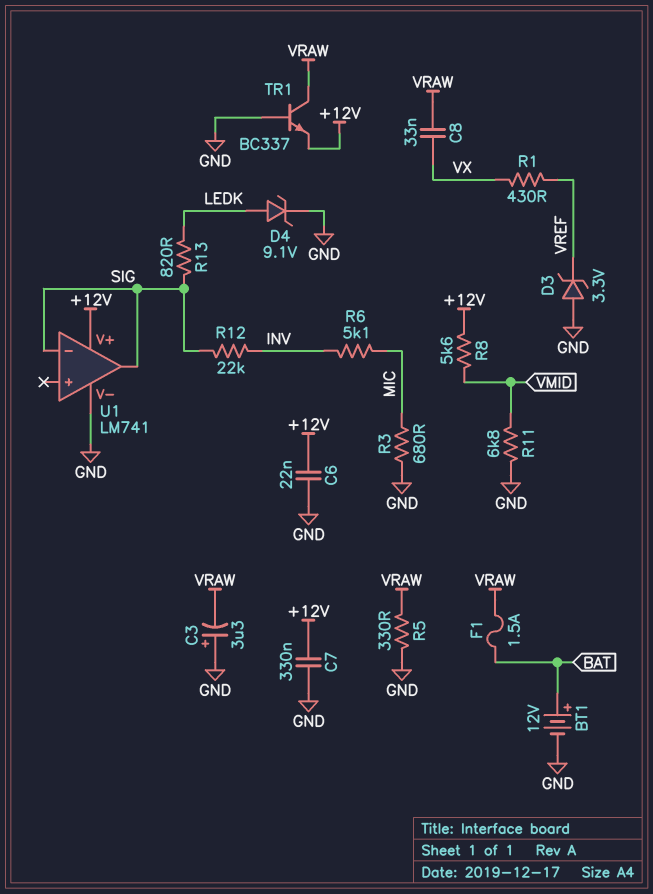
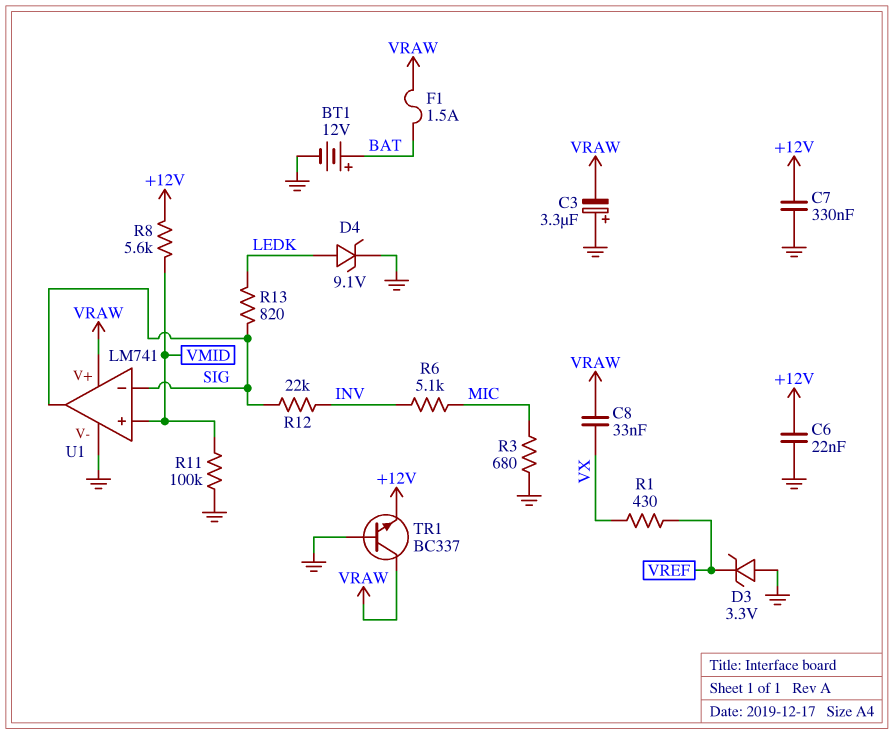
R5: 330 (GND, VRAW) -> none
R11: 6.8k (GND, VMID) -> 100k (GND, VMID)
U1 pin V+: +12V -> VRAW
U1 pin in+: none -> VMID

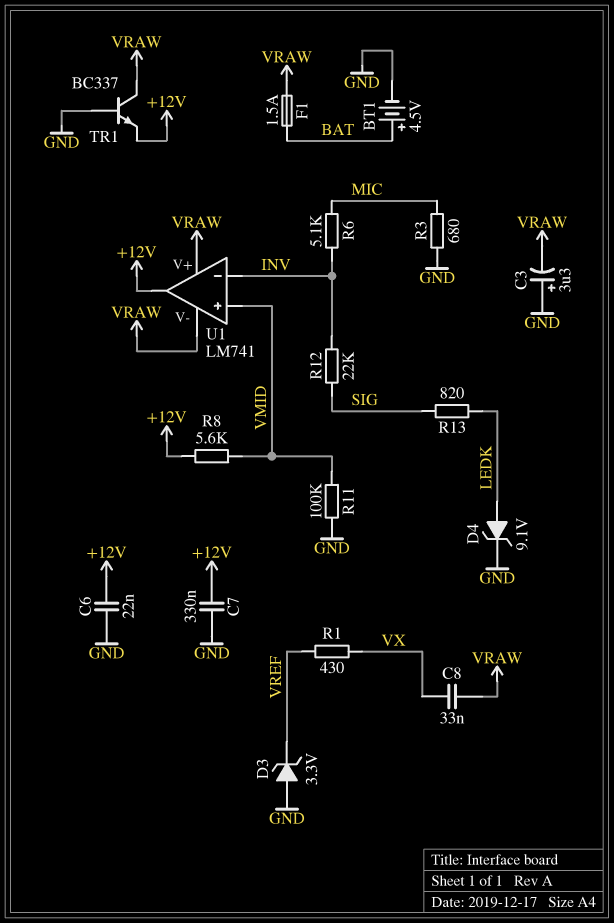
BT1: 12V (plus BAT, minus GND) -> 4.5V (plus BAT, minus GND)
U1 pin V-: GND -> VRAW
U1 pin in-: SIG -> INV
U1 pin out: SIG -> +12V

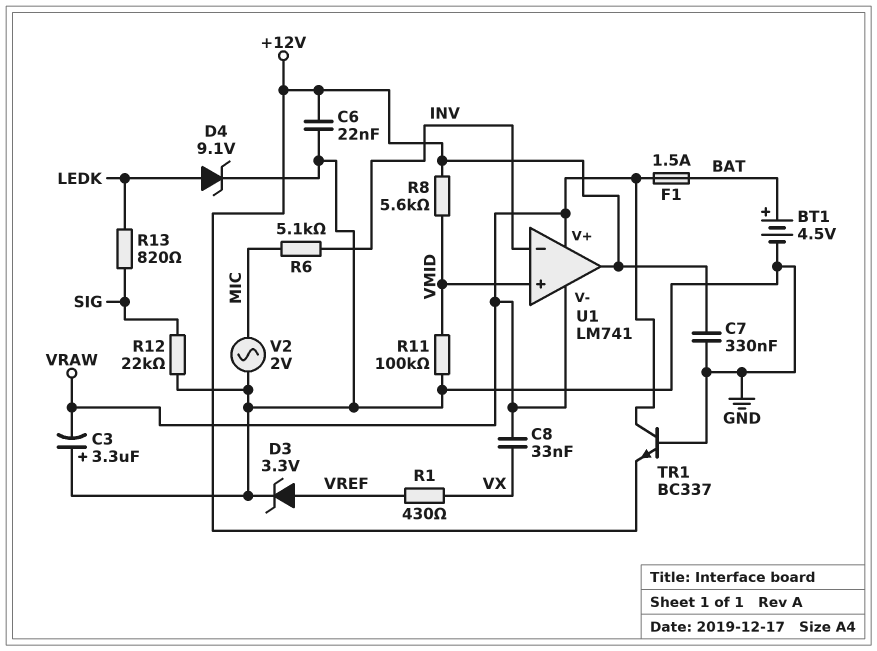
D3: zener 3.3V (A GND, K VREF) -> zener 3.3V (A VREF, K GND)
R3: 680 (GND, MIC) -> none
R12: 22k (INV, SIG) -> 22k (GND, SIG)
V2: none -> AC 2V (GND, MIC)

